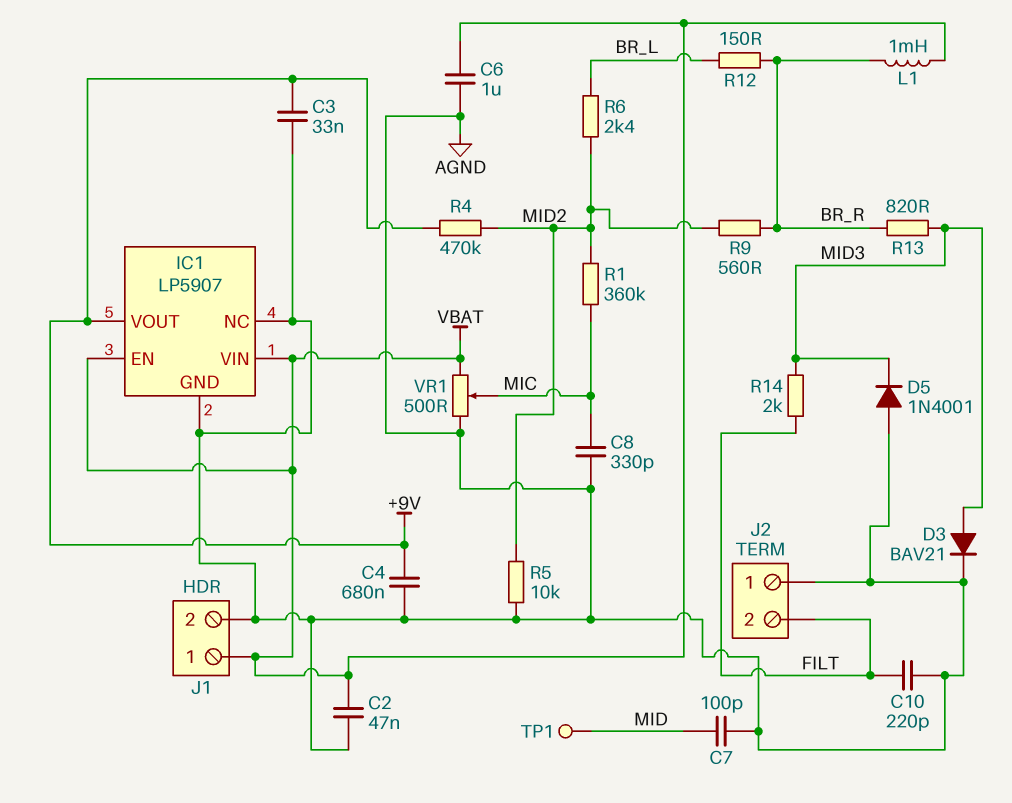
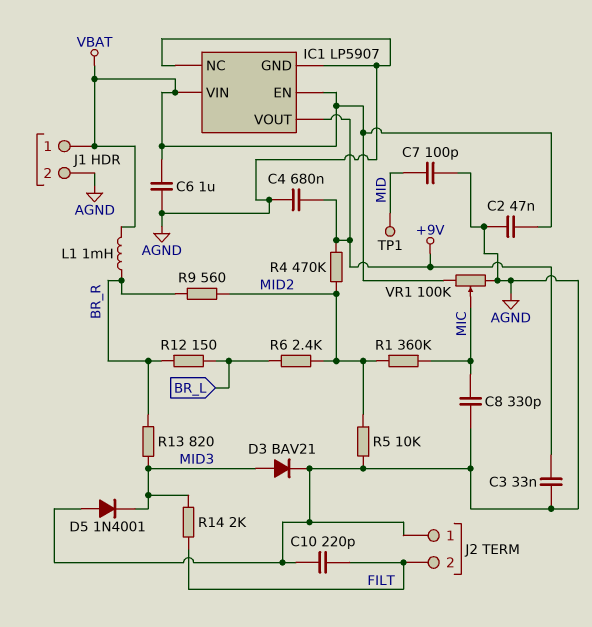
VR1: 500 (AGND, VBAT, wiper MIC) -> 100k (AGND, VBAT, wiper MIC)

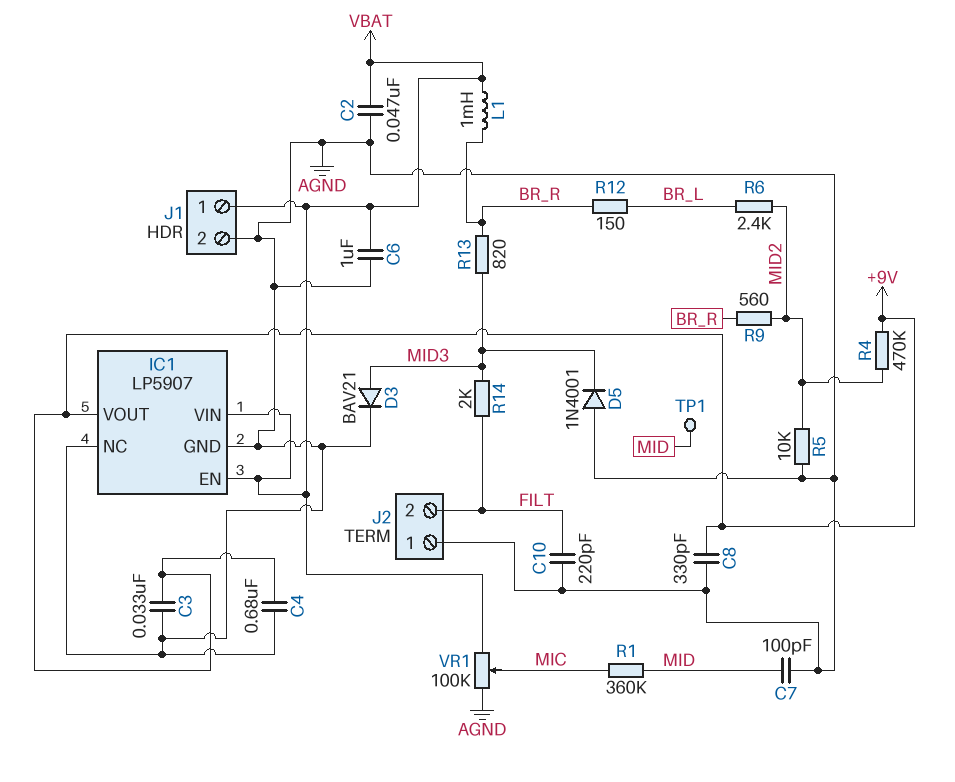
C8: 330pF (AGND, MIC) -> 330pF (+9V, AGND)
R1: 360k (MIC, MID2) -> 360k (MIC, MID)

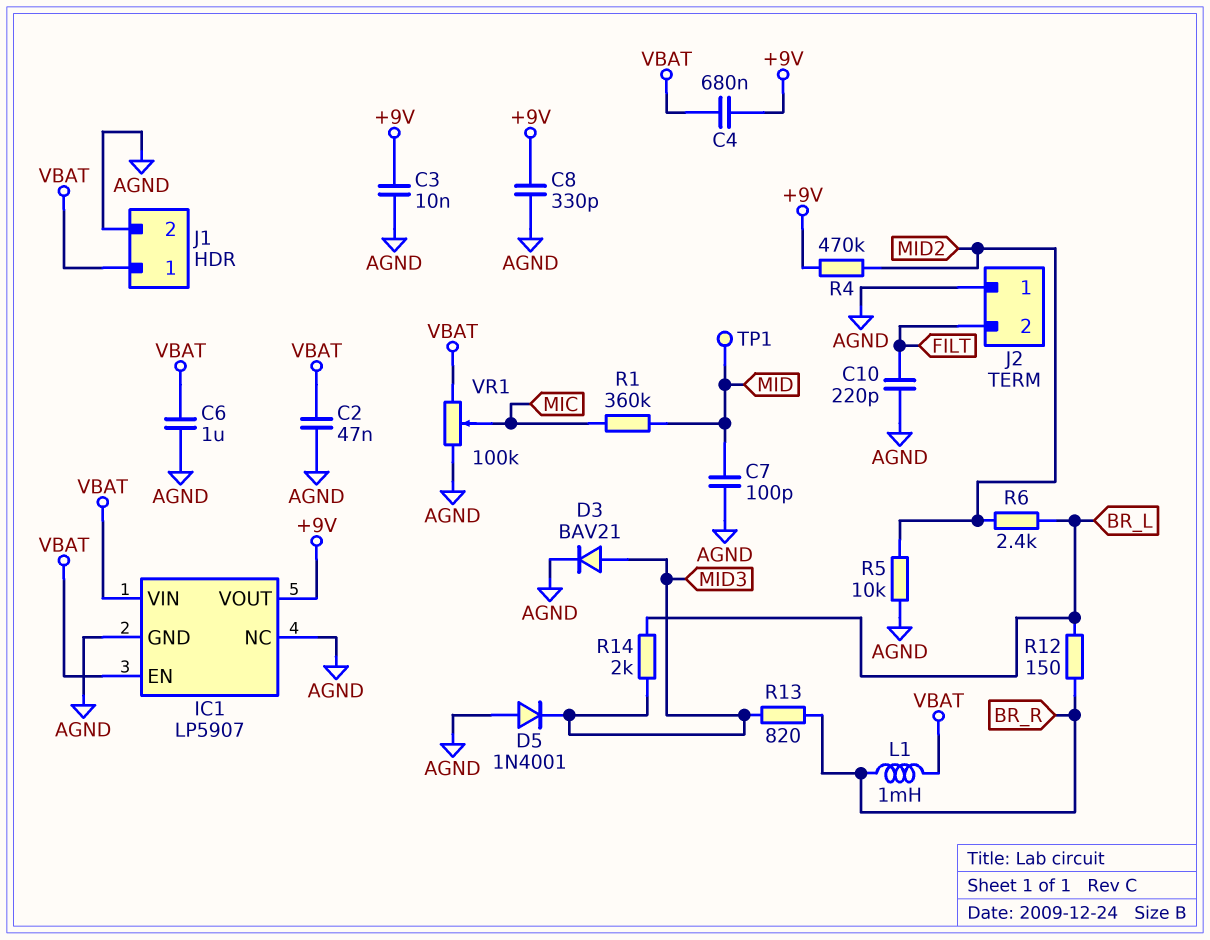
C3: 33nF (+9V, AGND) -> 10nF (+9V, AGND)
C4: 680nF (+9V, AGND) -> 680nF (+9V, VBAT)
R9: 560 (BR_R, MID2) -> none
R14: 2k (FILT, MID3) -> 2k (BR_L, MID3)

